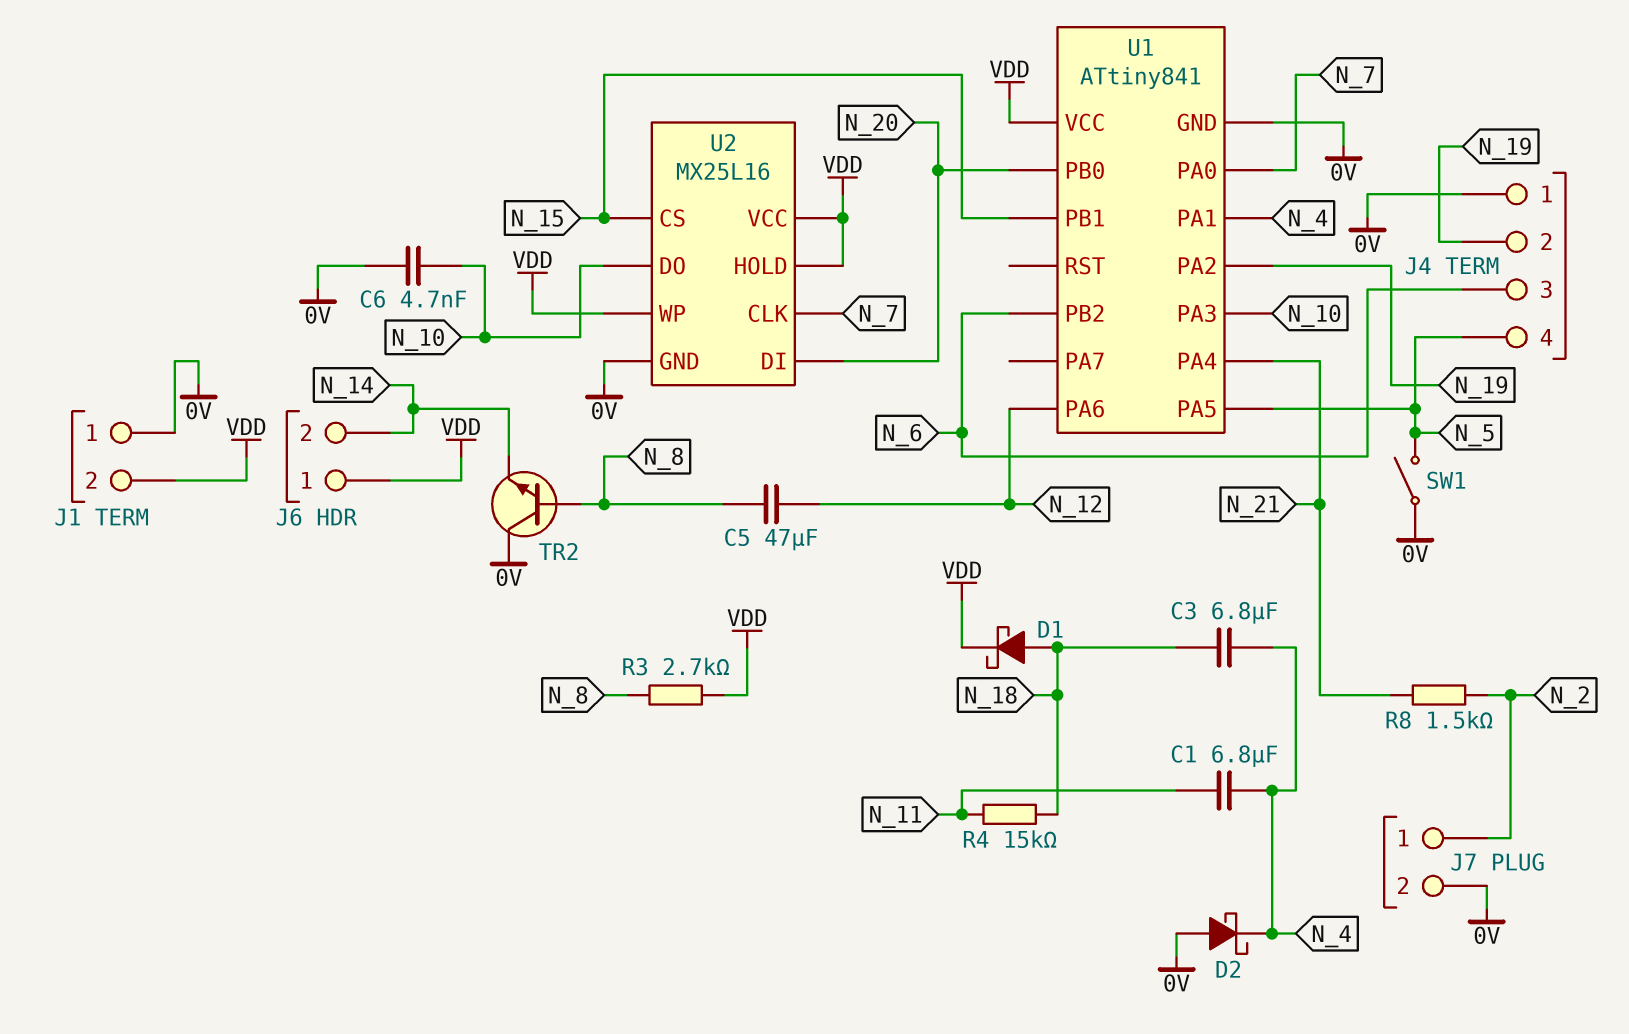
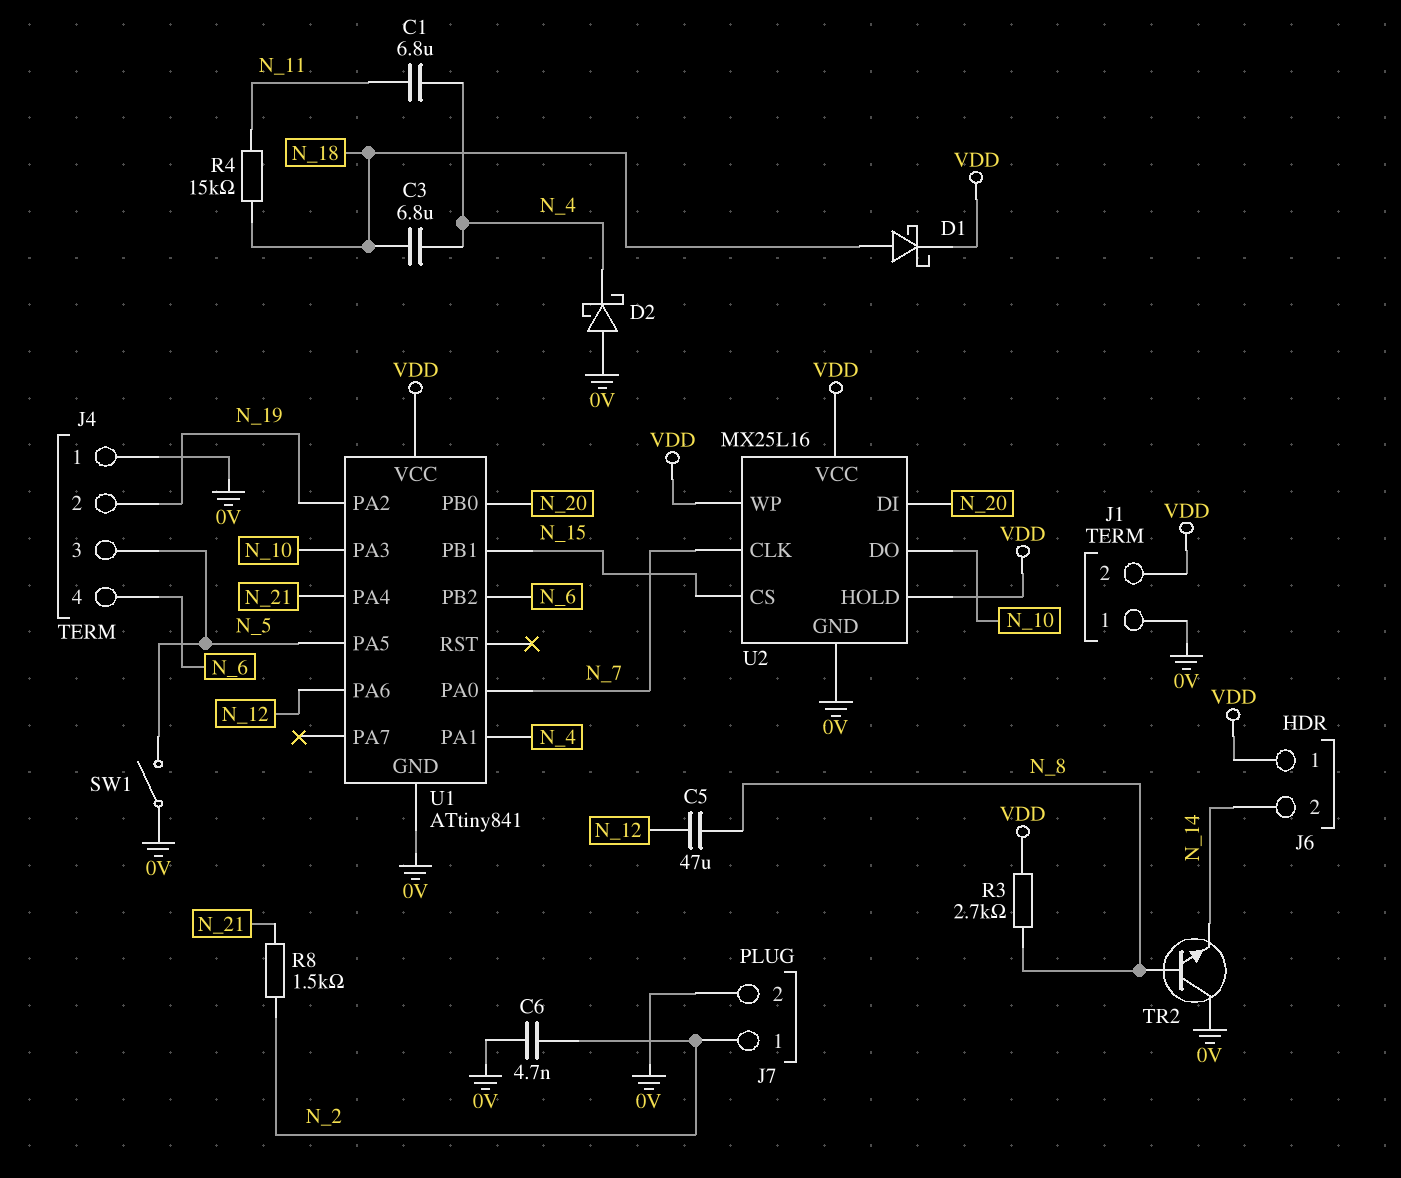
C6: 4.7nF (0V, N_10) -> 4.7nF (0V, N_2)
J4 pin 3: N_6 -> N_5
J4 pin 4: N_5 -> N_6

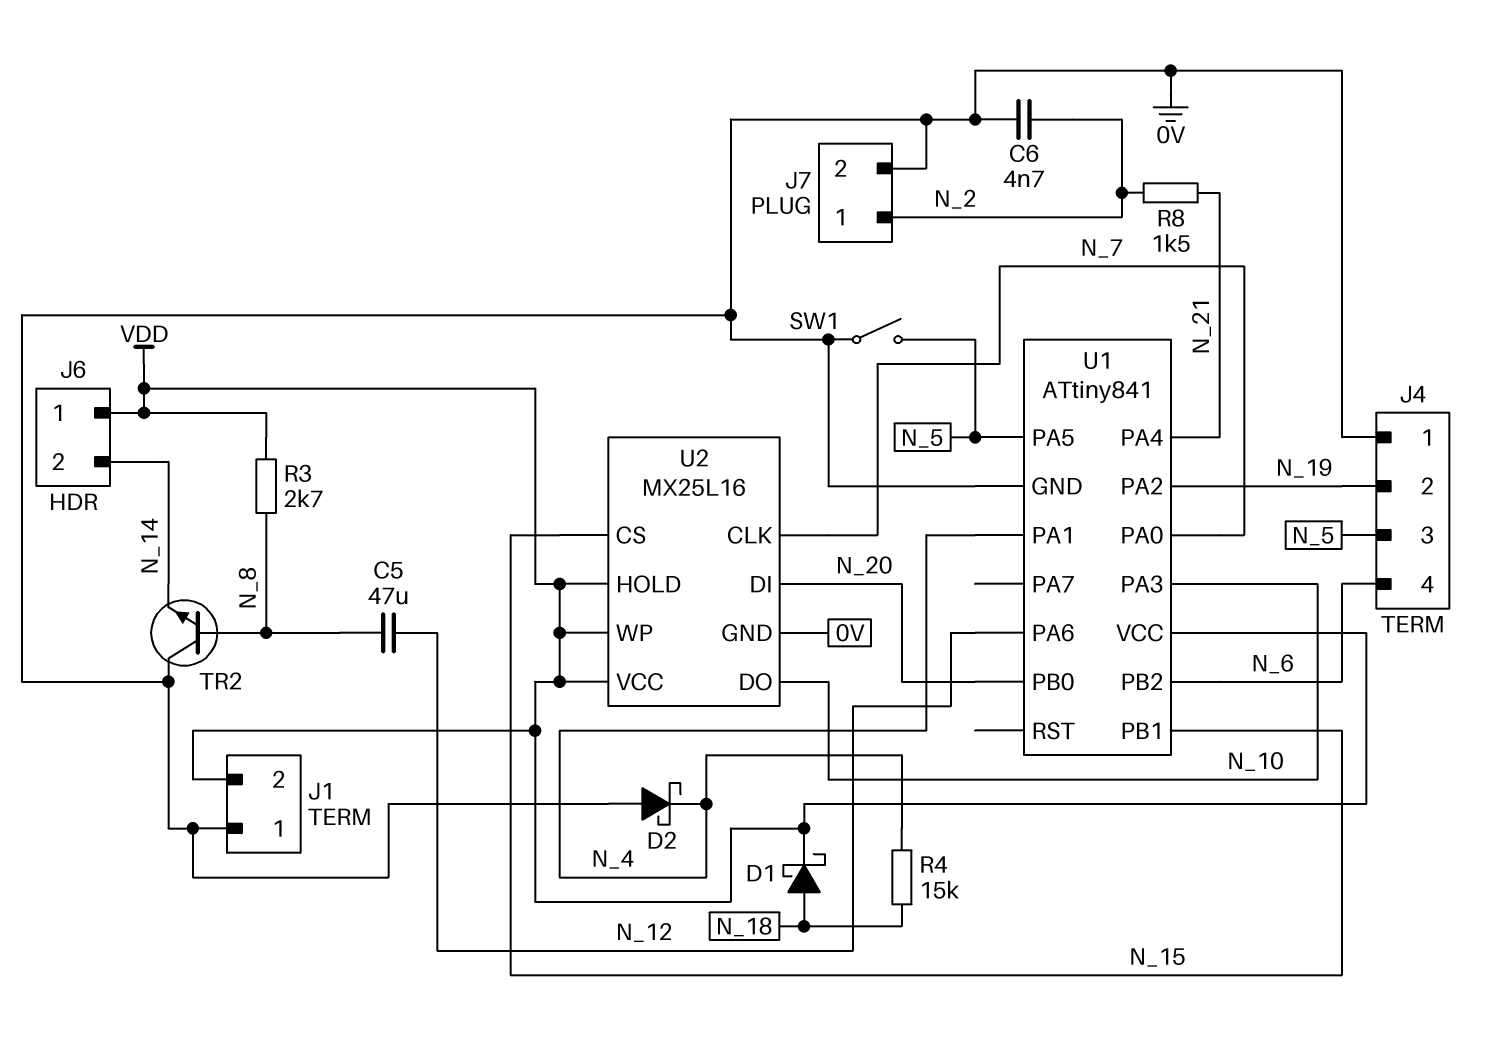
C1: 6.8uF (N_4, N_11) -> none
C3: 6.8uF (N_4, N_18) -> none
R4: 15k (N_11, N_18) -> 15k (N_4, N_18)

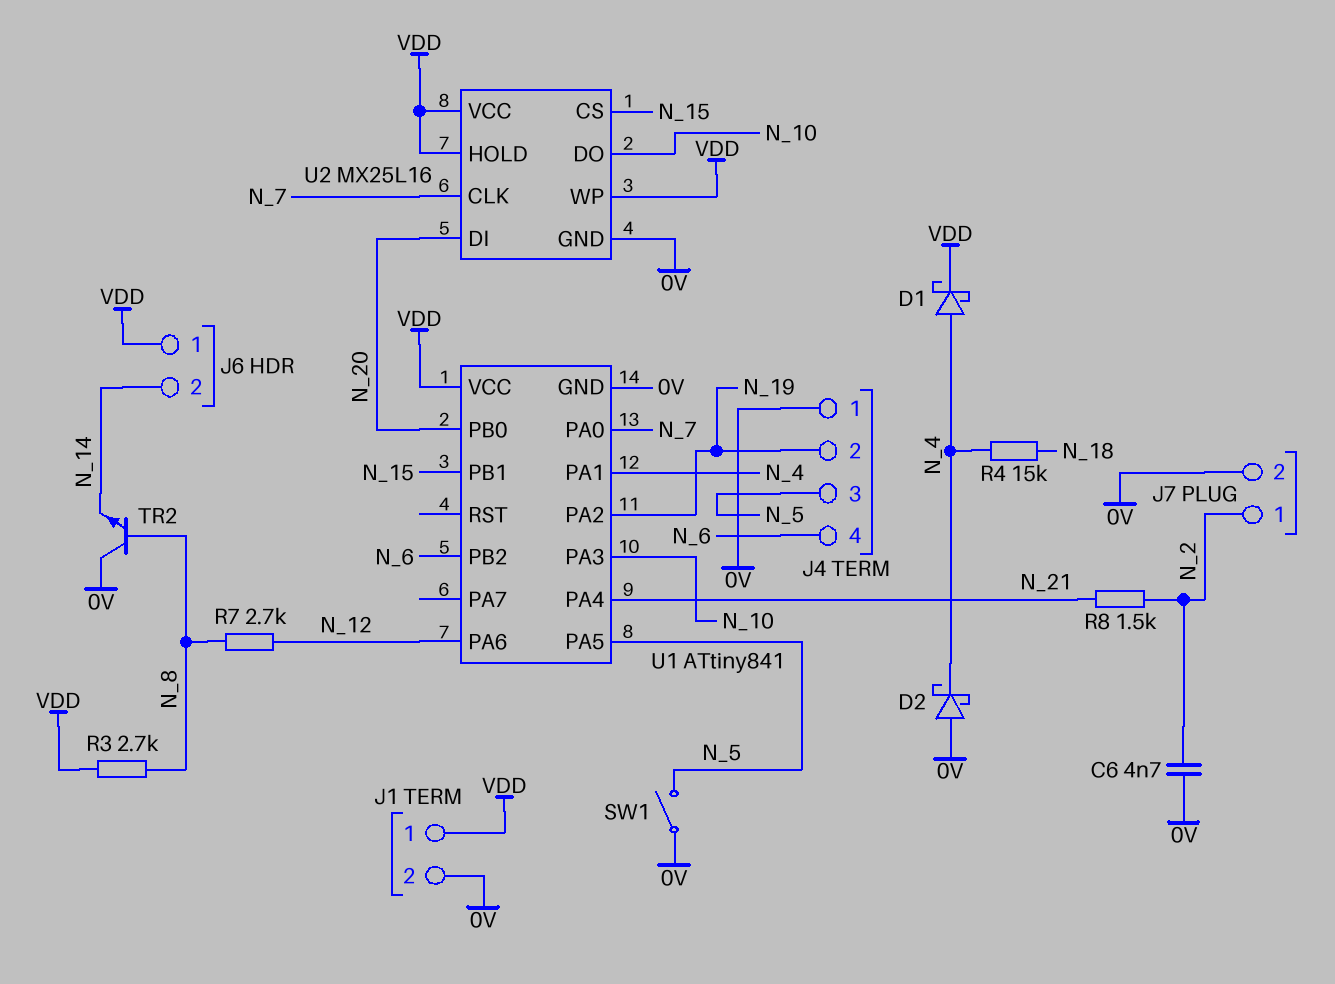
C5: 47uF (N_8, N_12) -> none
D1: schottky (A N_18, K VDD) -> schottky (A N_4, K VDD)
J1 pin 1: 0V -> VDD
J1 pin 2: VDD -> 0V
R7: none -> 2.7k (N_8, N_12)

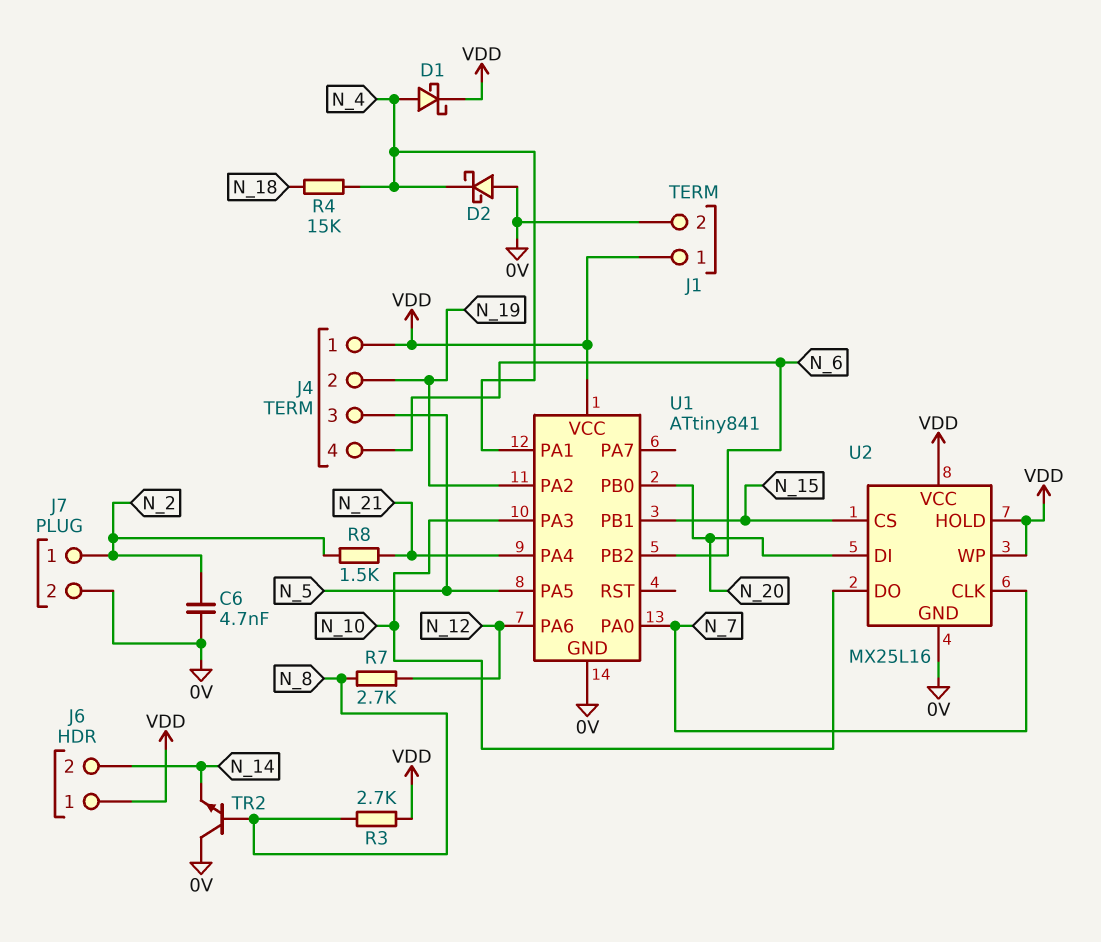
J4 pin 1: 0V -> VDD
SW1: switch (0V, N_5) -> none

